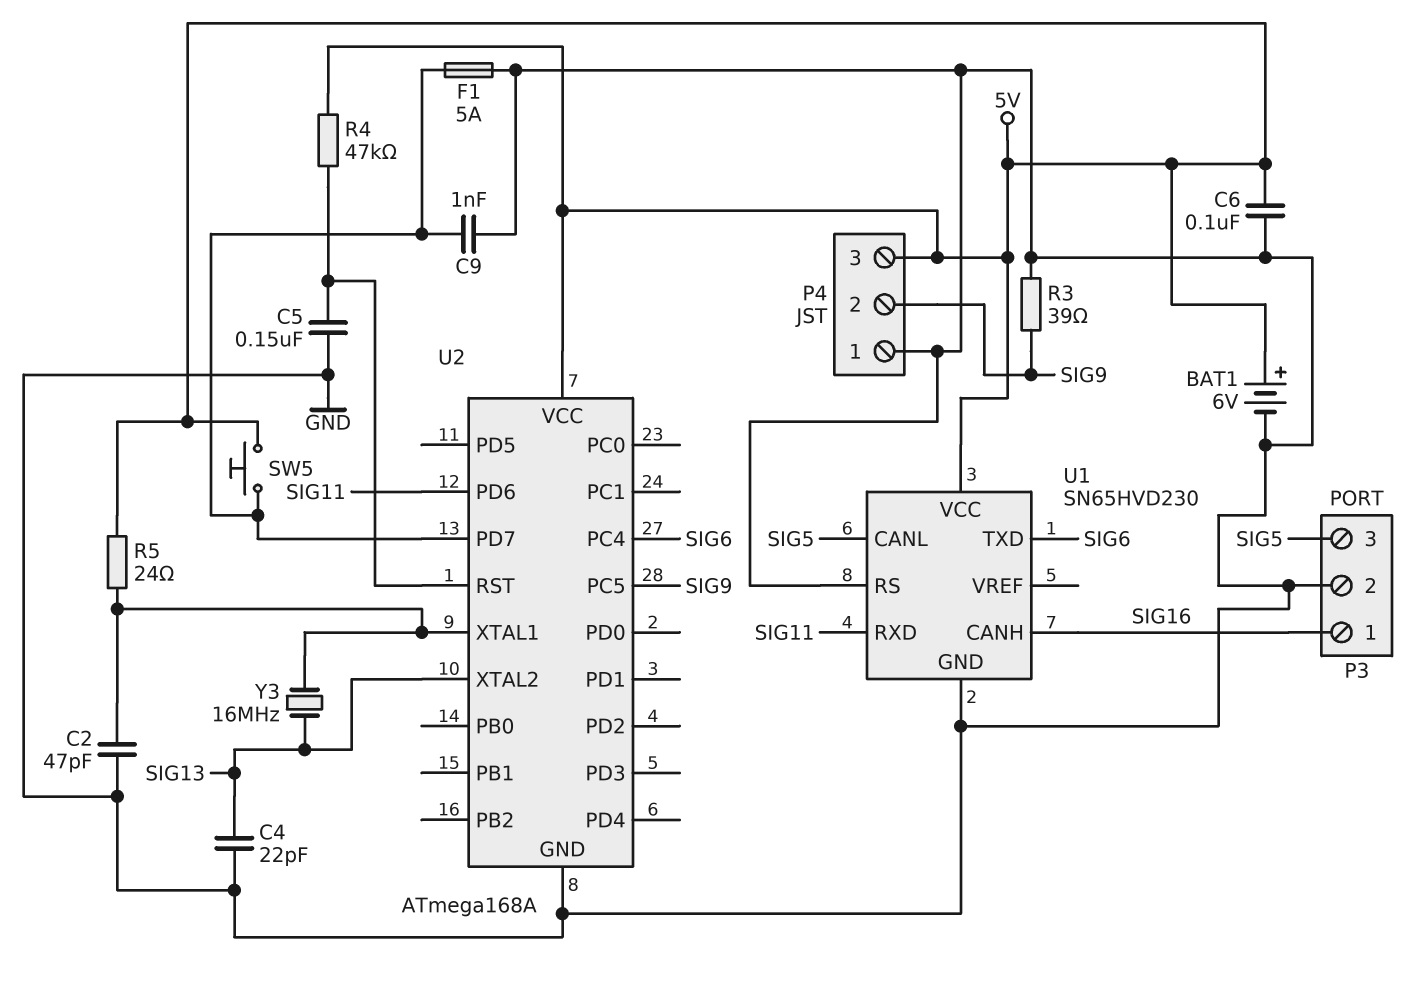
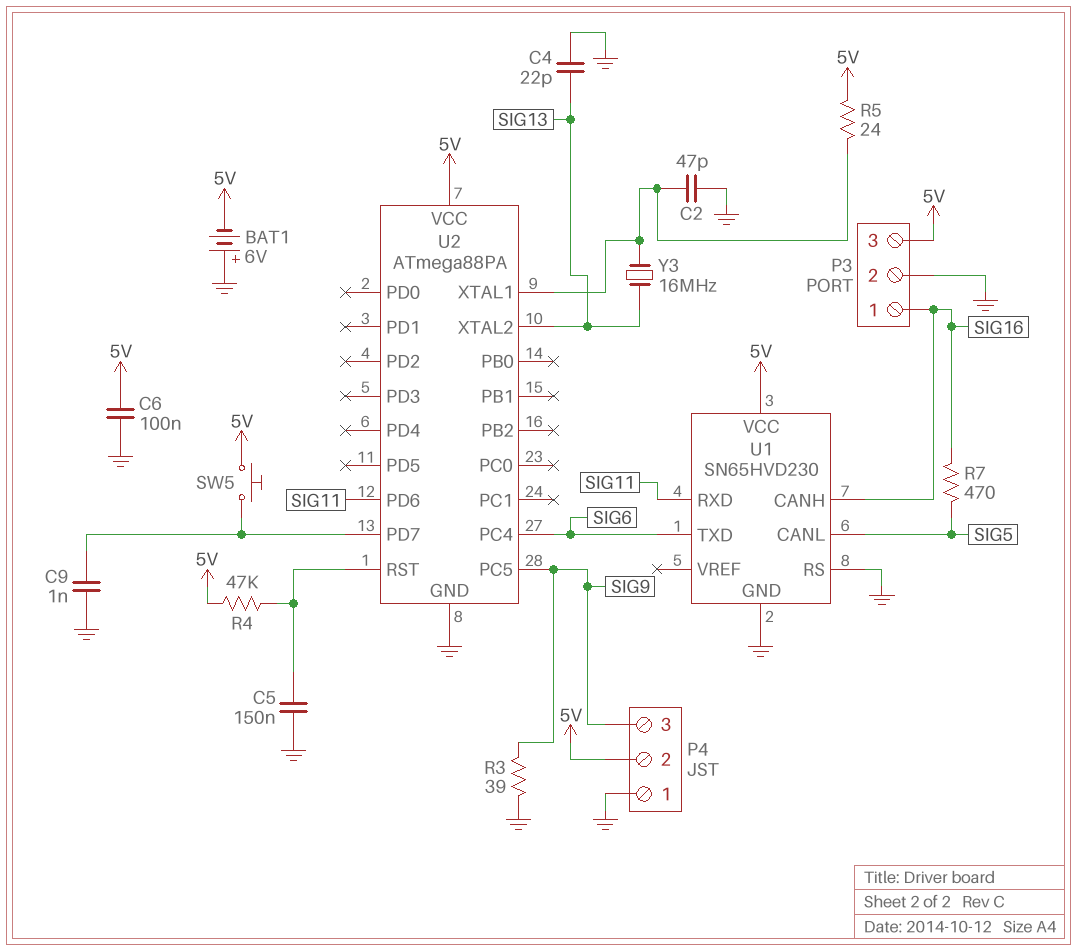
BAT1: 6V (plus 5V, minus GND) -> 6V (plus GND, minus 5V)
F1: 5A (GND, U2/PD7) -> none
P3 pin 3: SIG5 -> 5V
P4 pin 2: SIG9 -> 5V
P4 pin 3: 5V -> SIG9
R7: none -> 470 (SIG5, SIG16)
U2: ATmega168A -> ATmega88PA

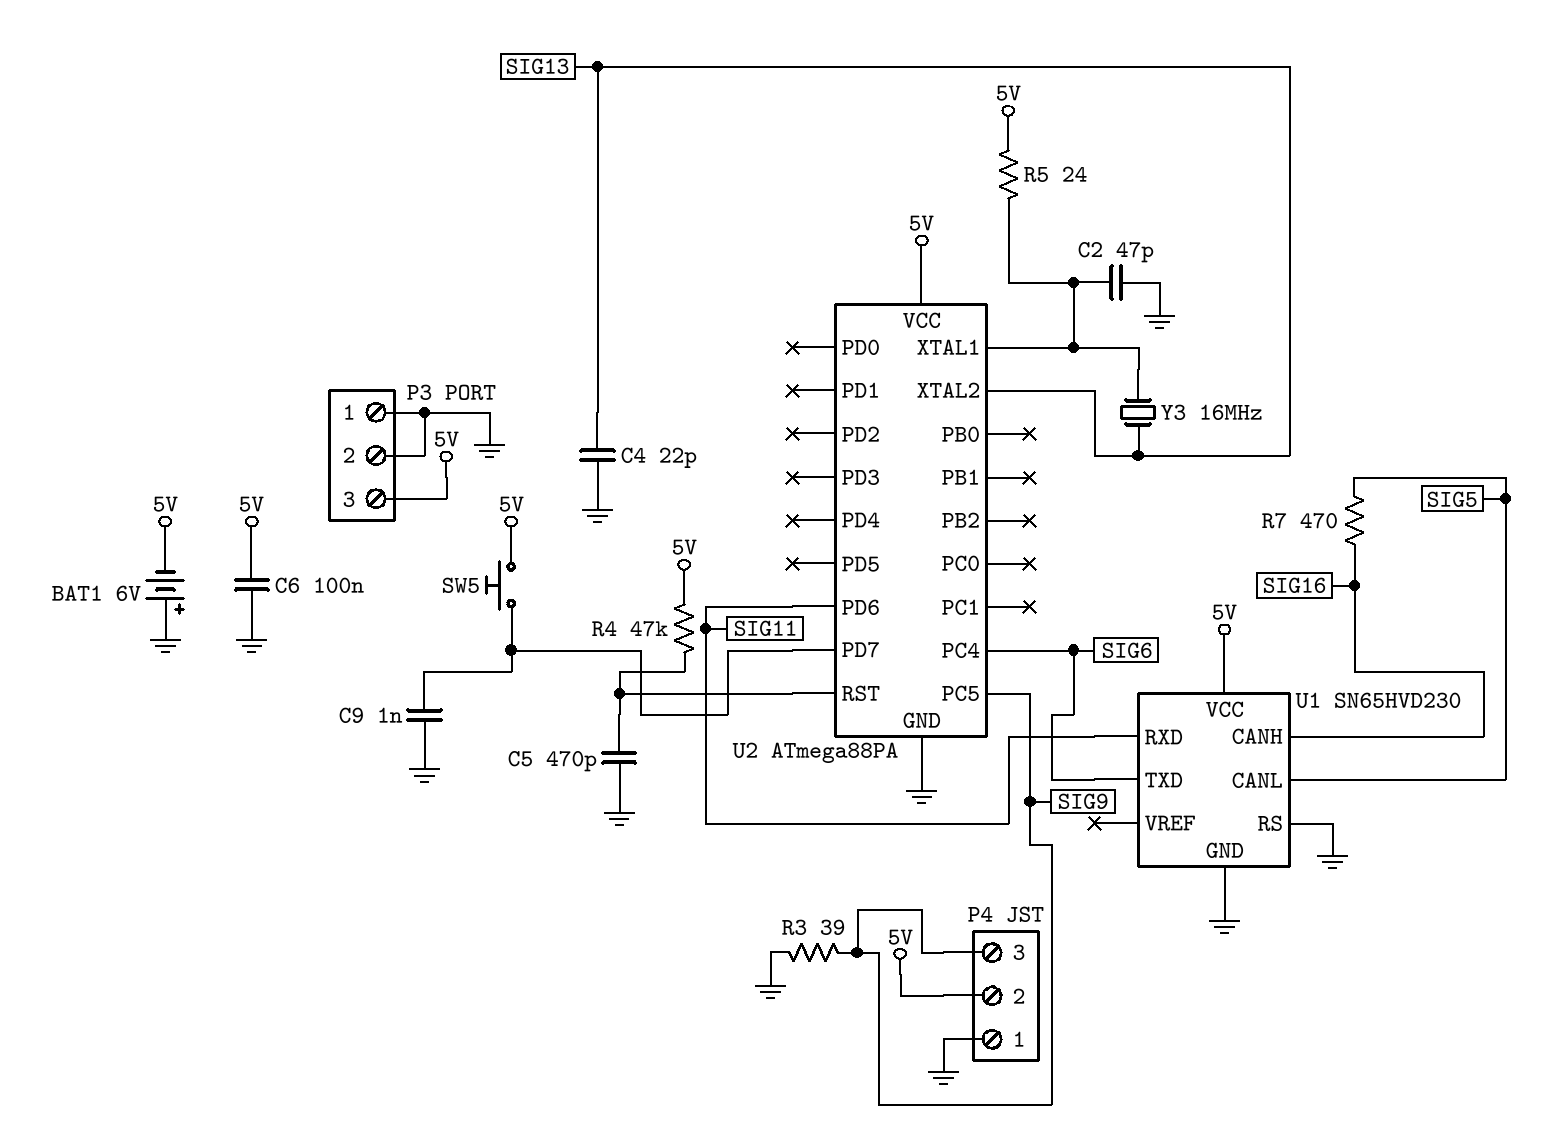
C5: 150nF (GND, U2/RST) -> 470pF (GND, U2/RST)
P3 pin 1: SIG16 -> GND

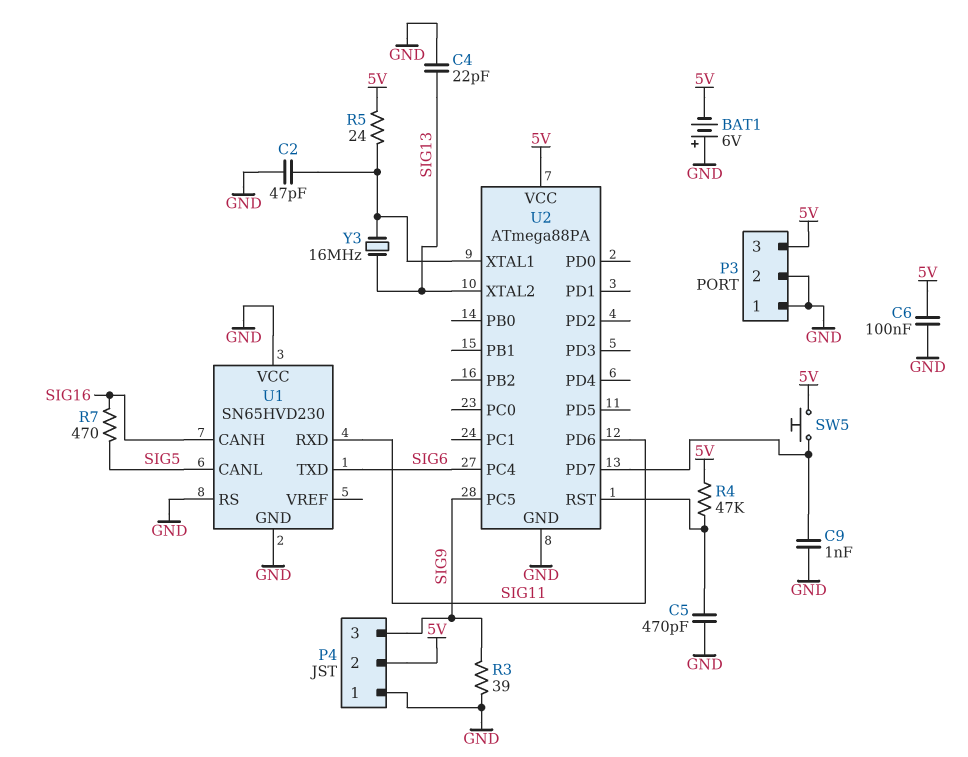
U1 pin VCC: 5V -> GND

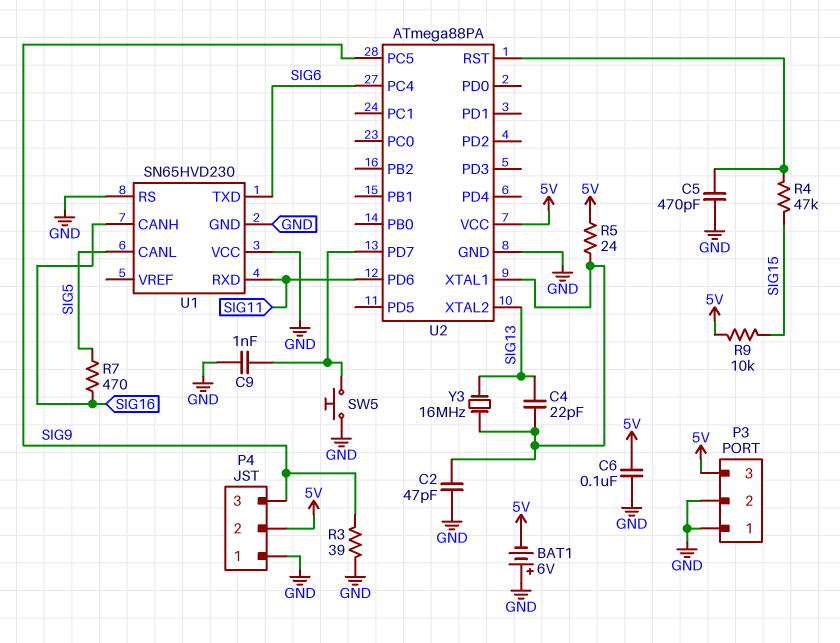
C4: 22pF (GND, SIG13) -> 22pF (SIG13, U2/XTAL1)
R4: 47k (5V, U2/RST) -> 47k (SIG15, U2/RST)
R9: none -> 10k (5V, SIG15)
SW5: button (5V, U2/PD7) -> button (GND, U2/PD7)

